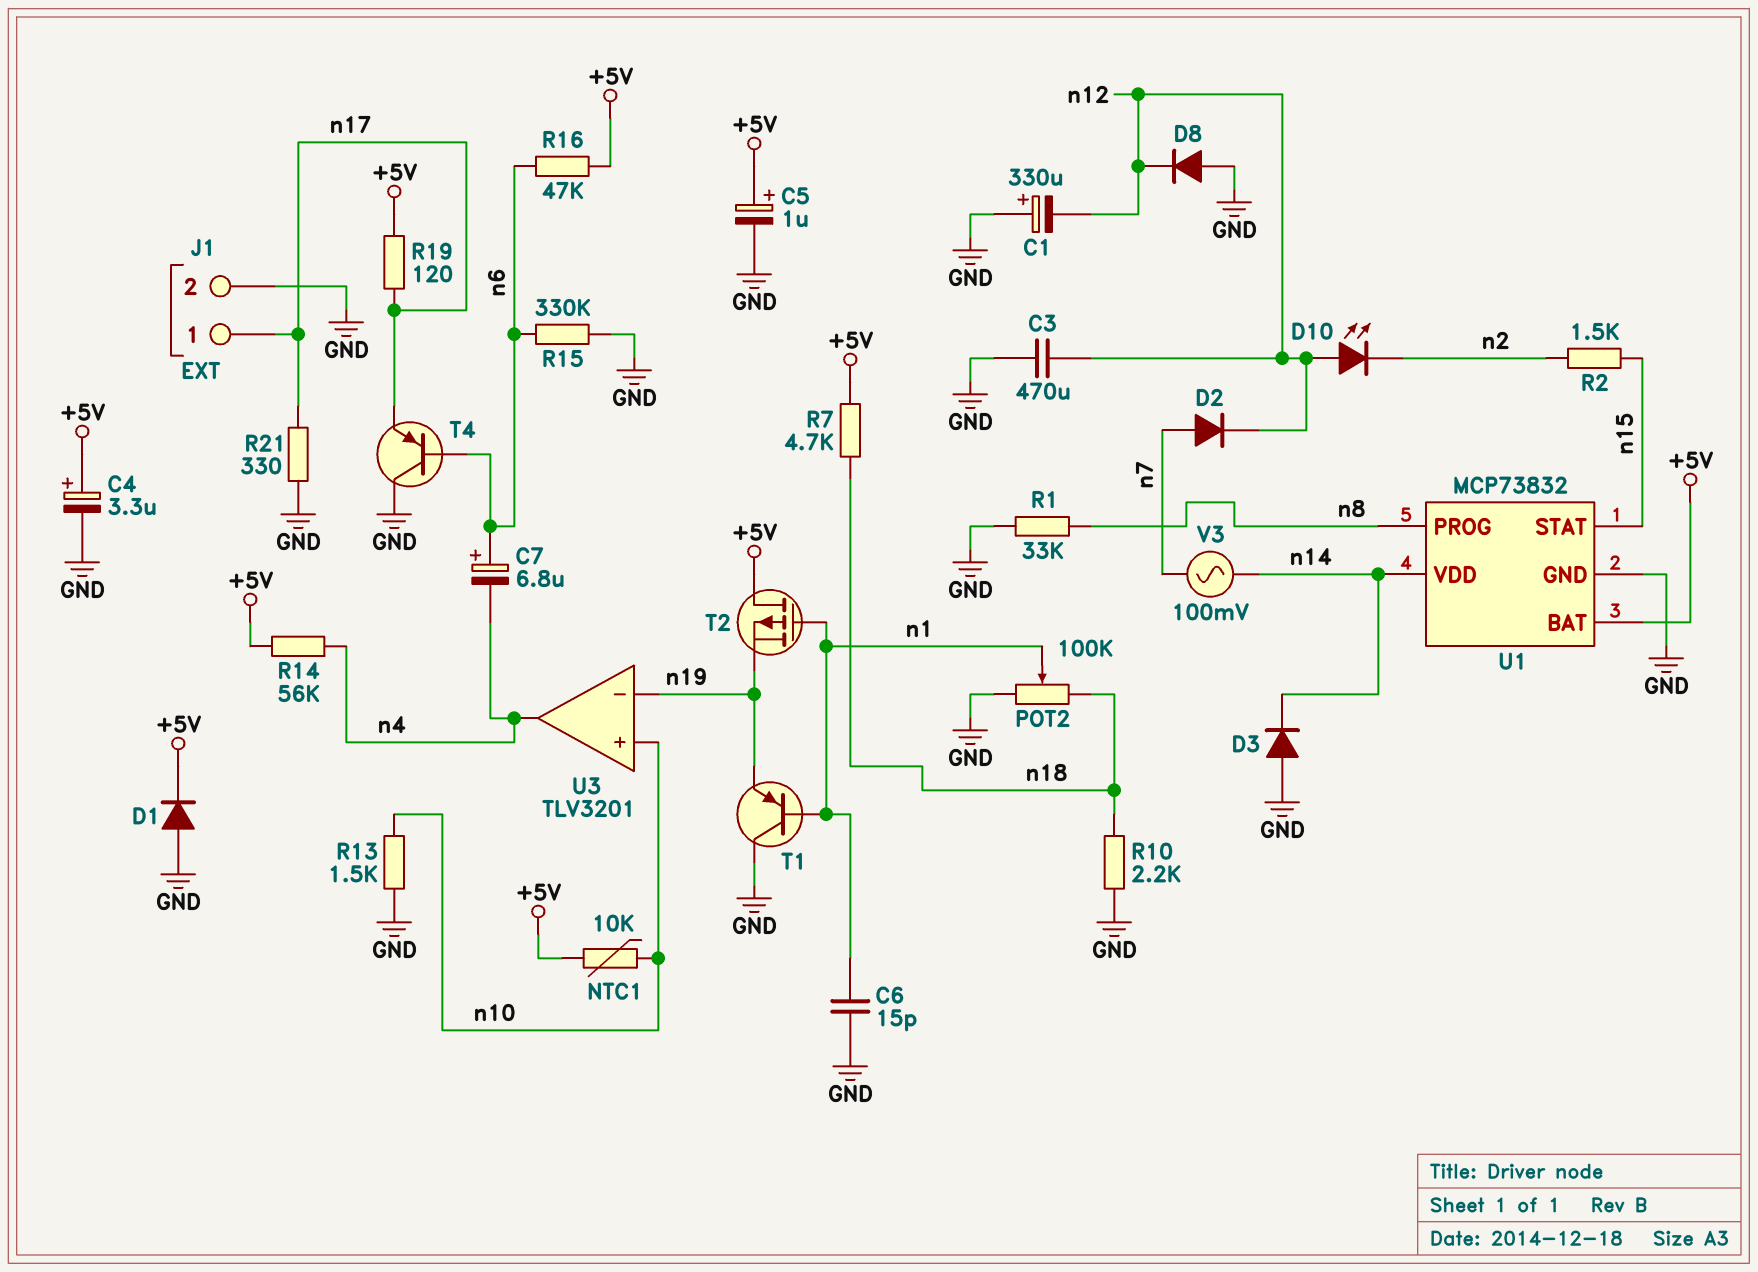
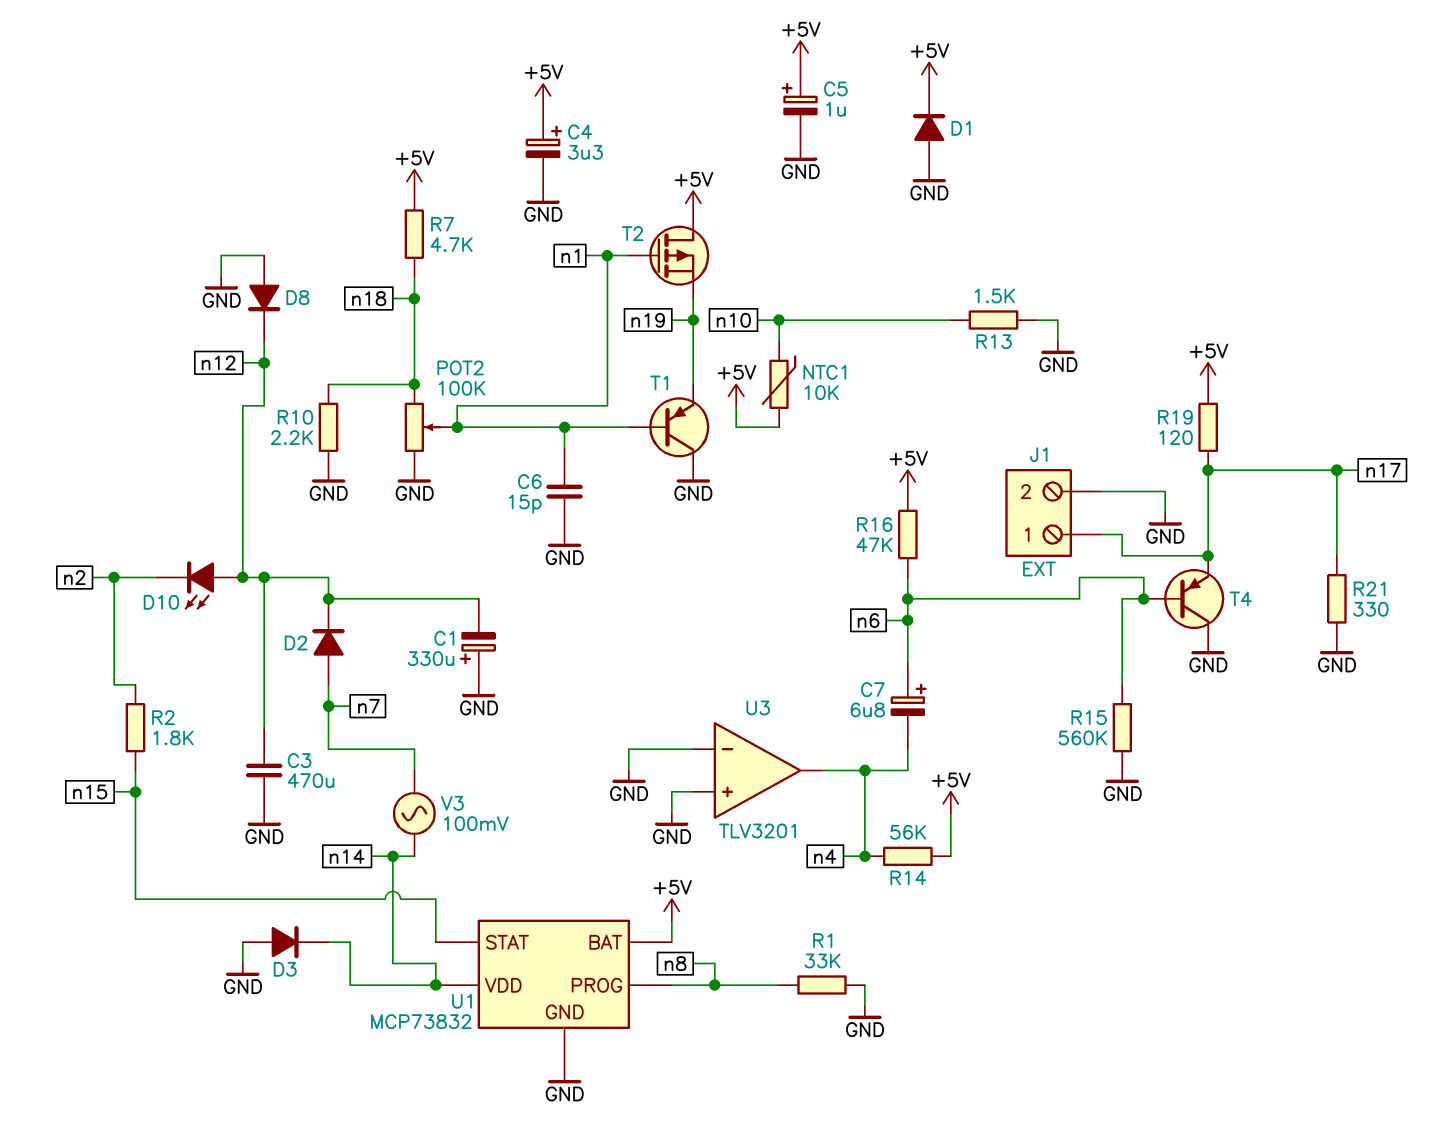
R2: 1.5k (n2, n15) -> 1.8k (n2, n15)
R15: 330k (GND, n6) -> 560k (GND, n6)
U3 pin in+: n10 -> GND
U3 pin in-: n19 -> GND

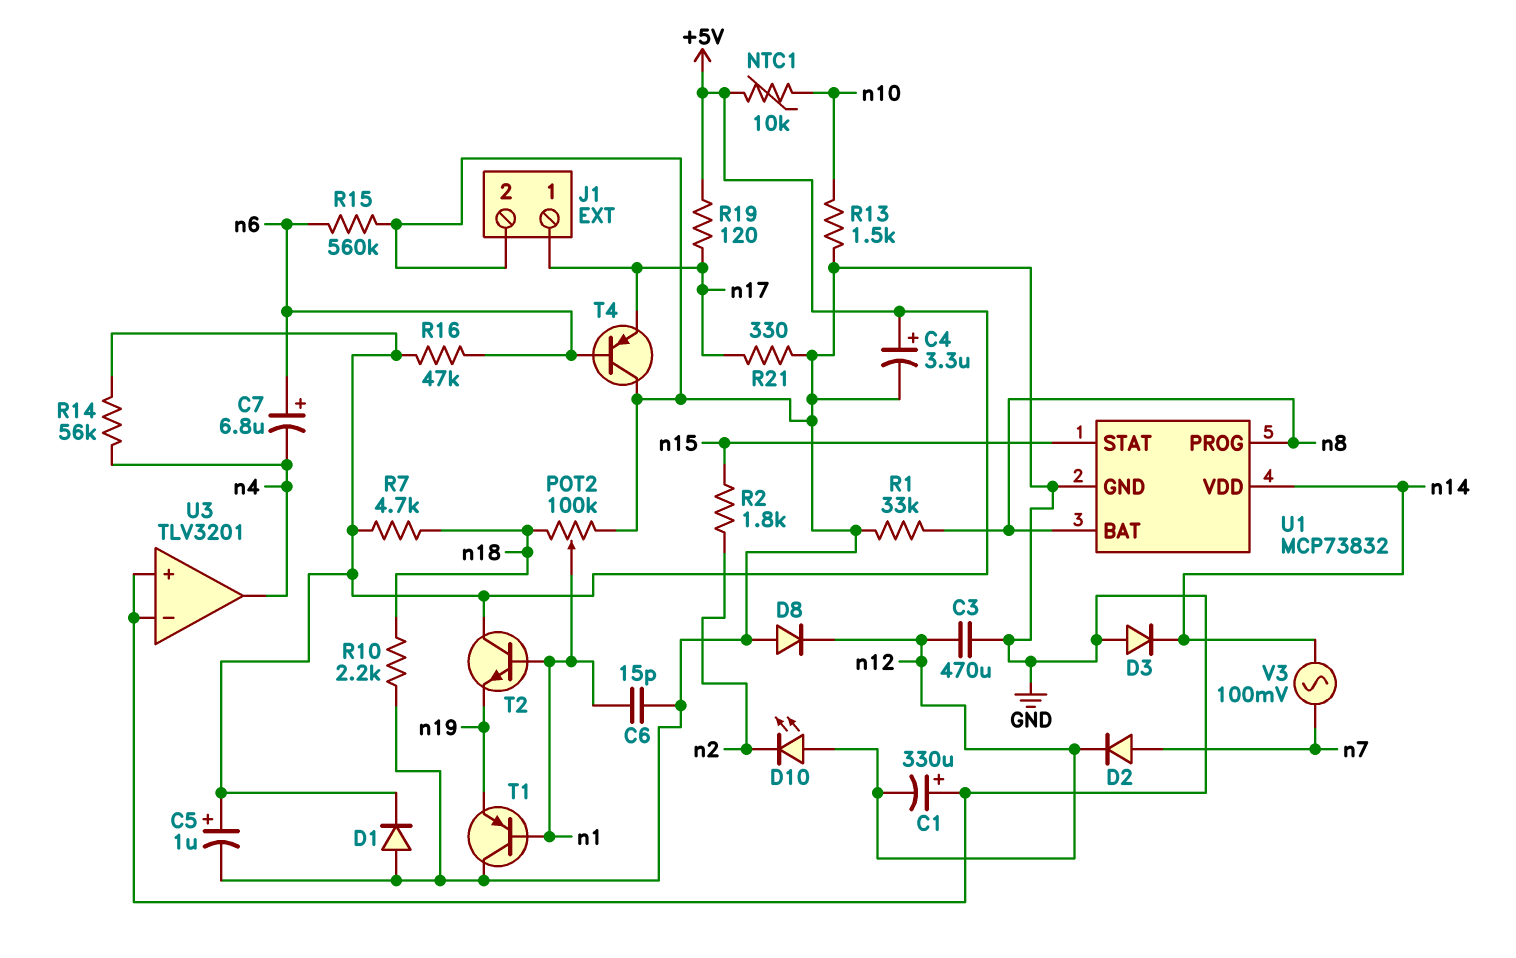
T2: PMOS (G n1, D +5V, S n19) -> NPN (B n1, C +5V, E n19)
U1 pin BAT: +5V -> n8

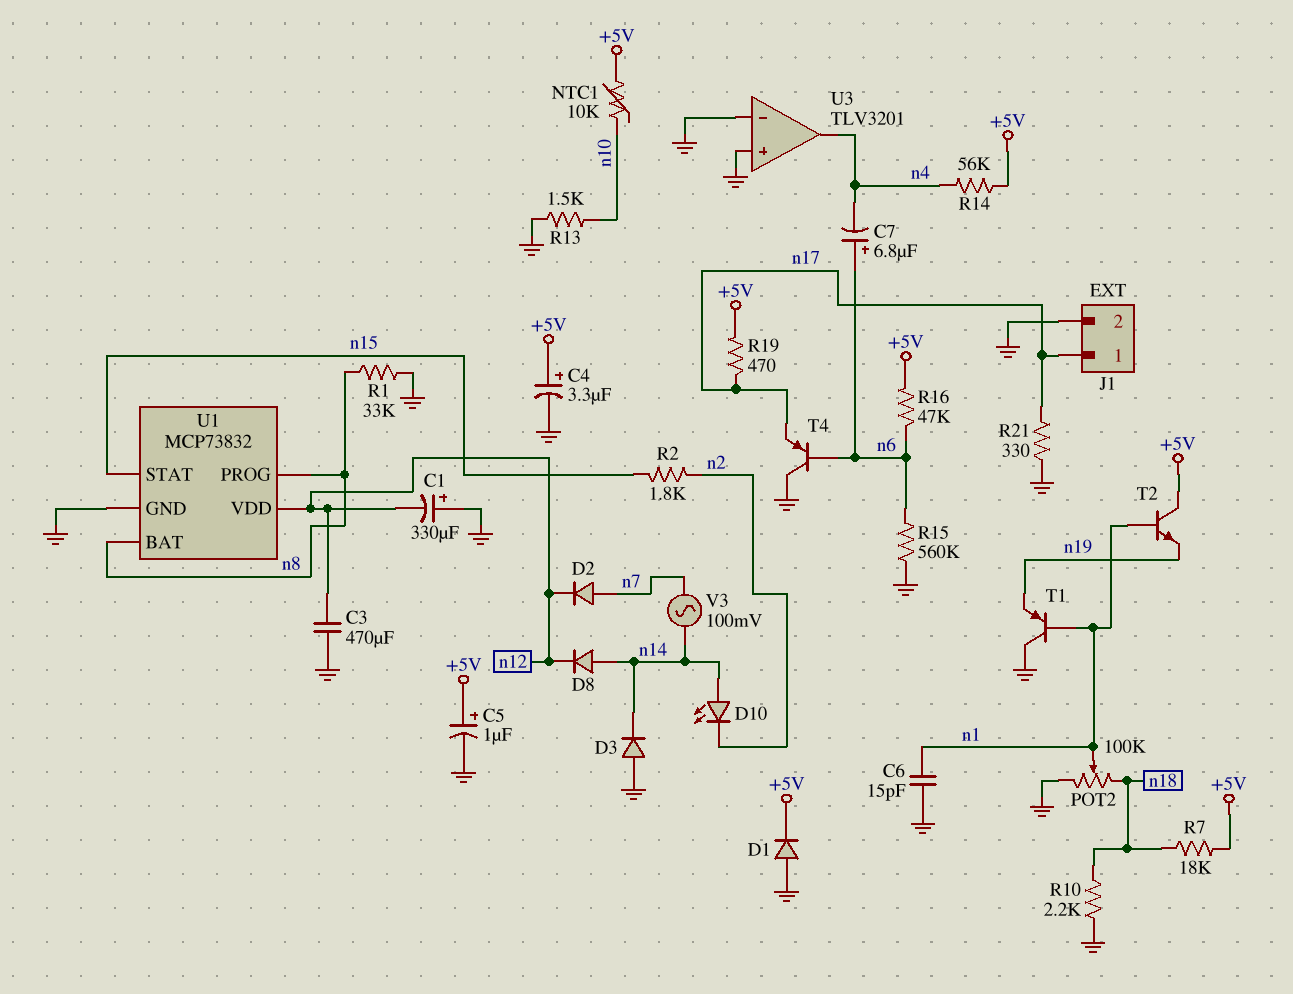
D8: diode (A GND, K n12) -> diode (A n14, K n12)
D10: LED (A n12, K n2) -> LED (A n14, K n2)
R7: 4.7k (+5V, n18) -> 18k (+5V, n18)
R19: 120 (+5V, n17) -> 470 (+5V, n17)
U1 pin VDD: n14 -> n12

